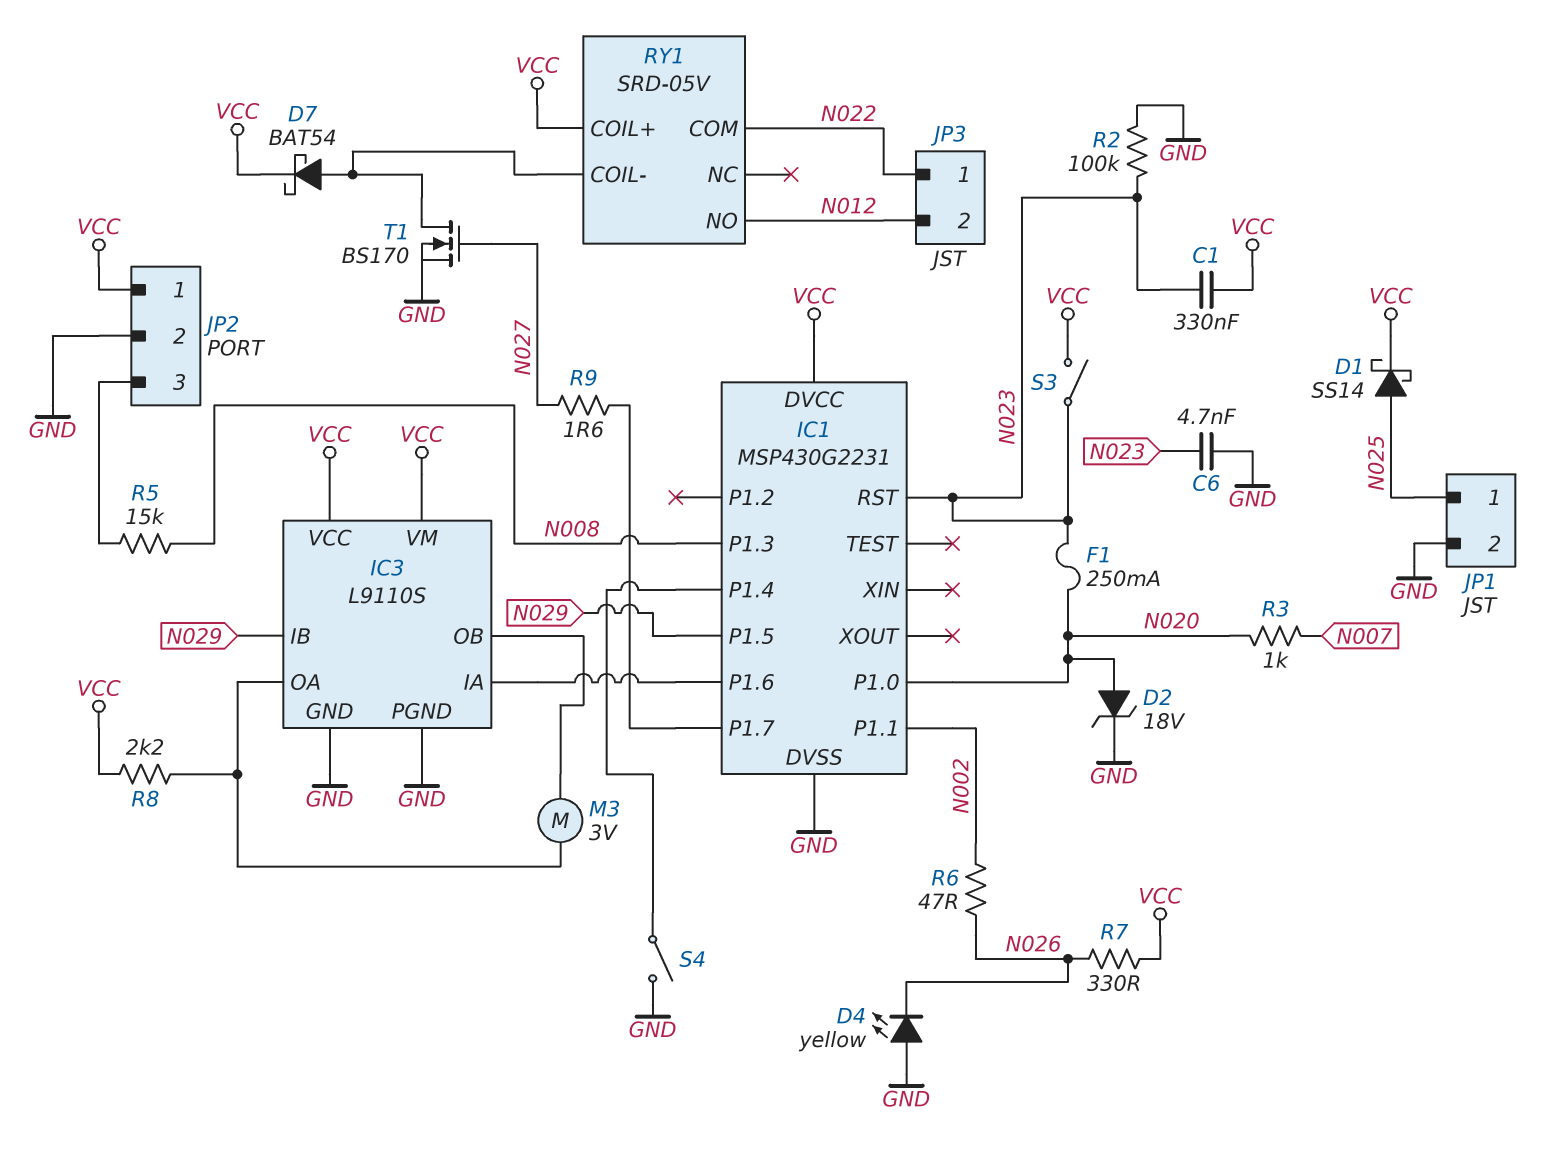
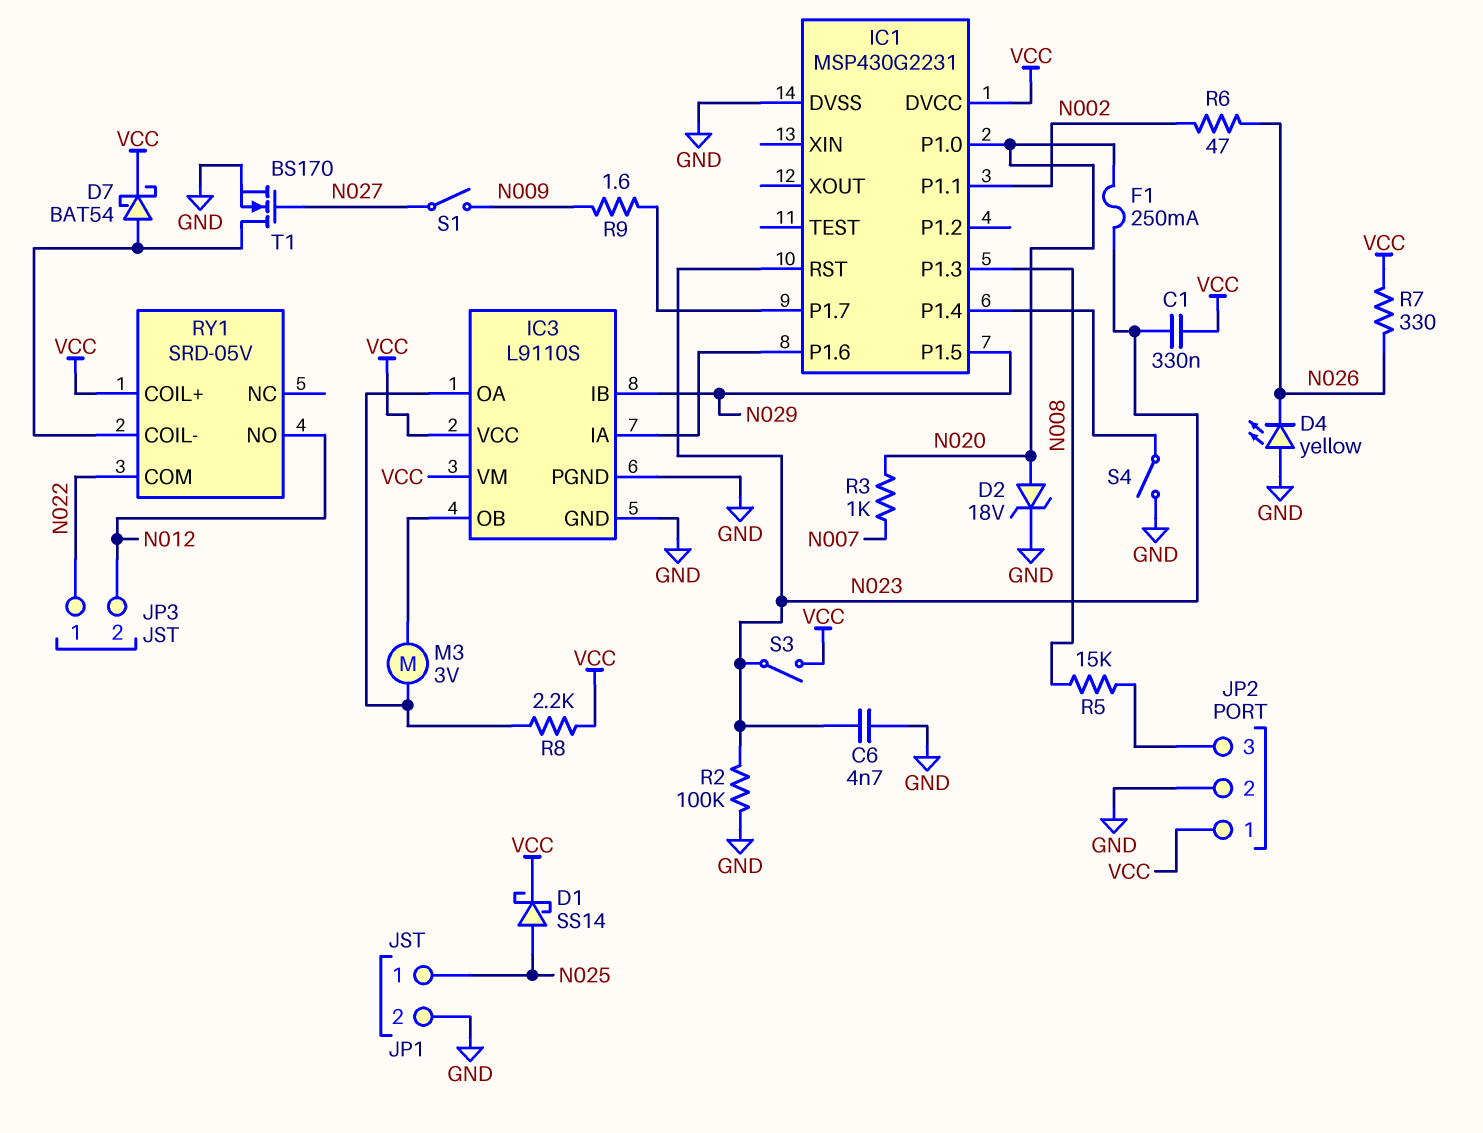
R9: 1.6 (IC1/P1.7, N027) -> 1.6 (IC1/P1.7, N009)
S1: none -> switch (N009, N027)

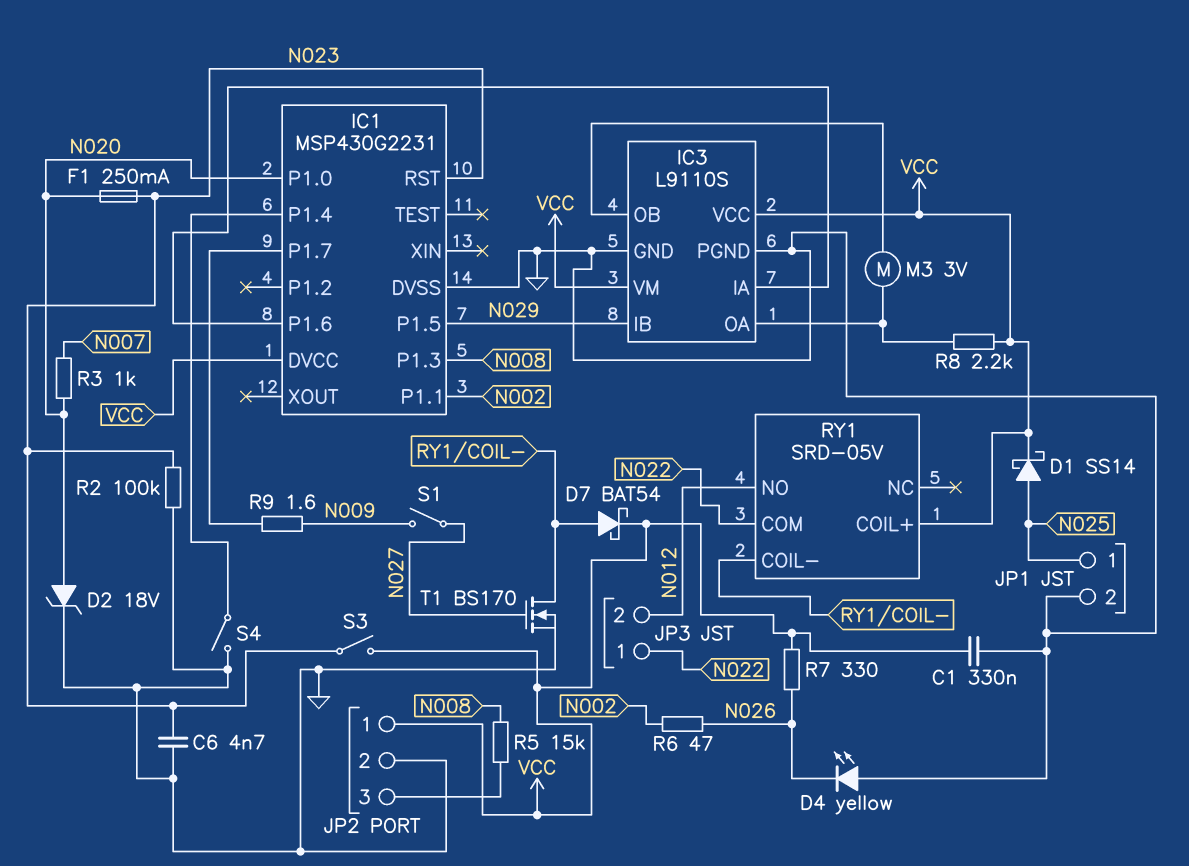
C1: 330nF (N023, VCC) -> 330nF (GND, VCC)

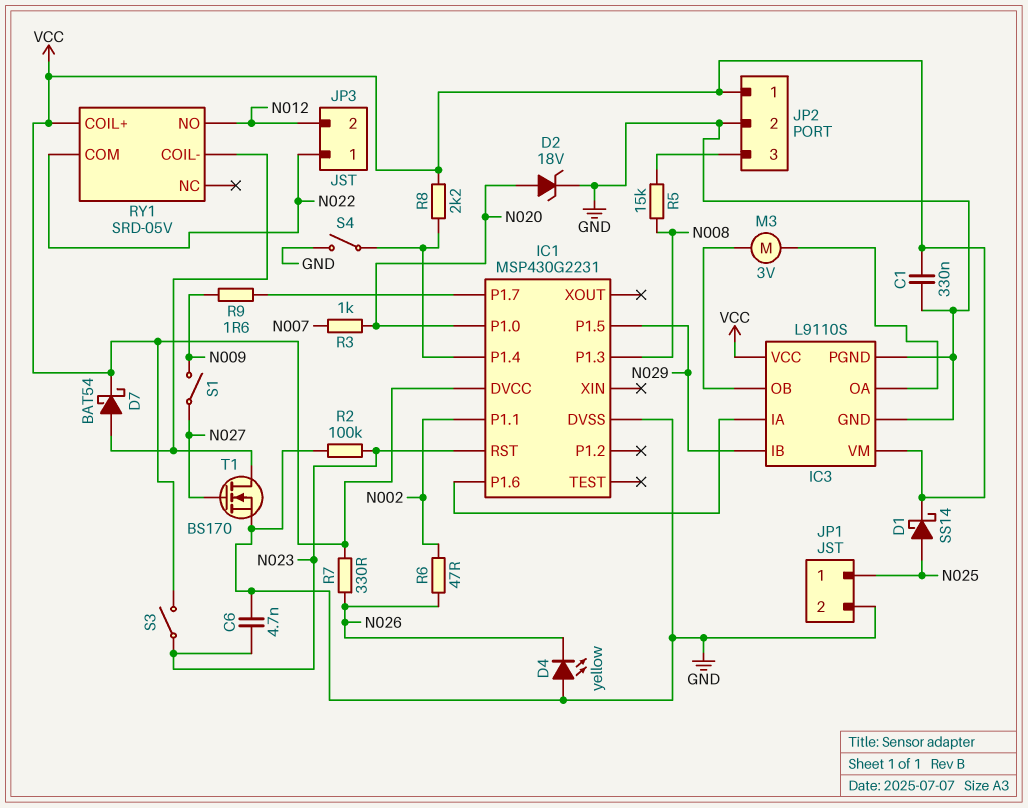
F1: 250mA (N020, N023) -> none
R8: 2.2k (IC3/OA, VCC) -> 2.2k (IC1/P1.4, VCC)

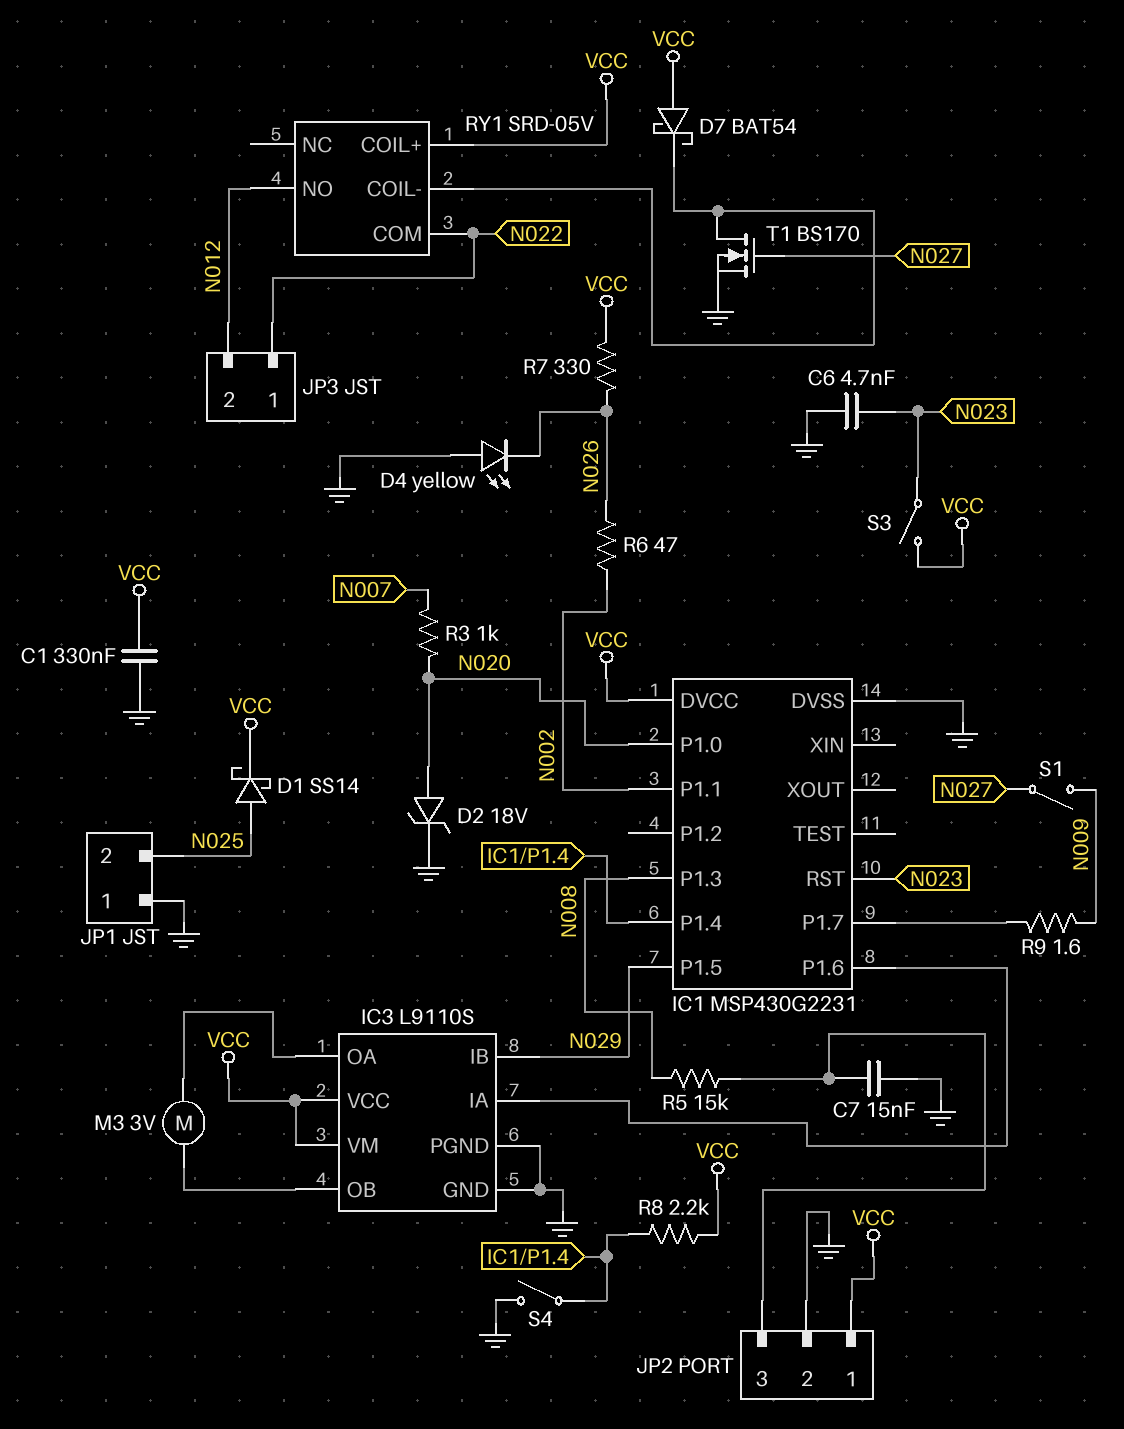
C7: none -> 15nF (GND, JP2/3)
D7: schottky BAT54 (A RY1/COIL-, K VCC) -> schottky BAT54 (A VCC, K RY1/COIL-)
JP1 pin 1: N025 -> GND
JP1 pin 2: GND -> N025
R2: 100k (GND, N023) -> none

